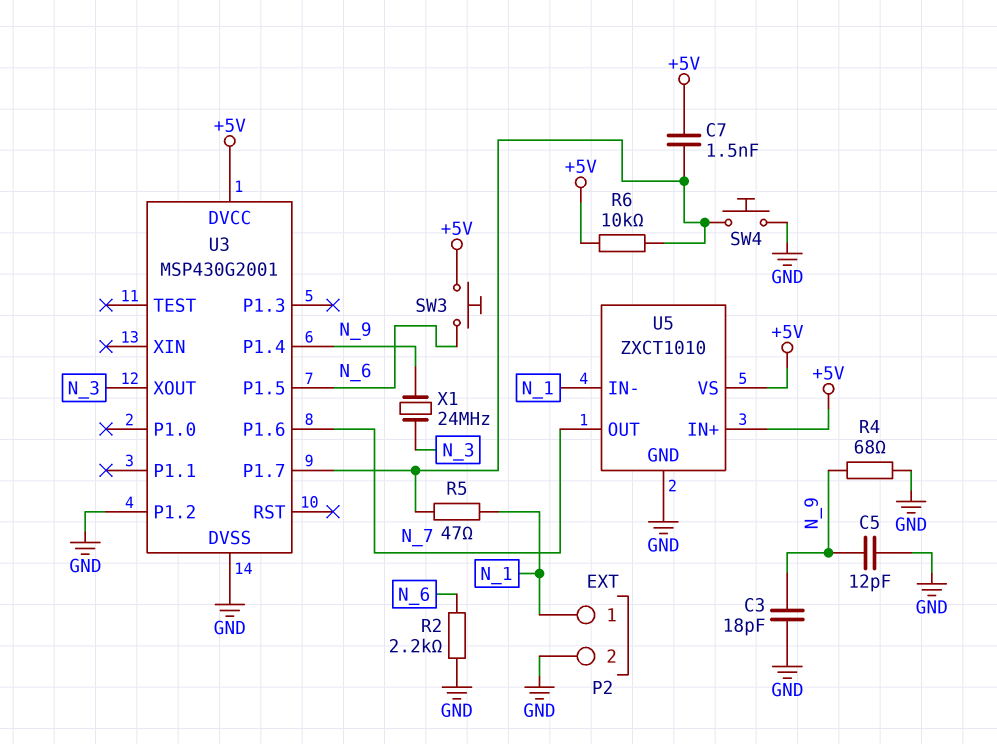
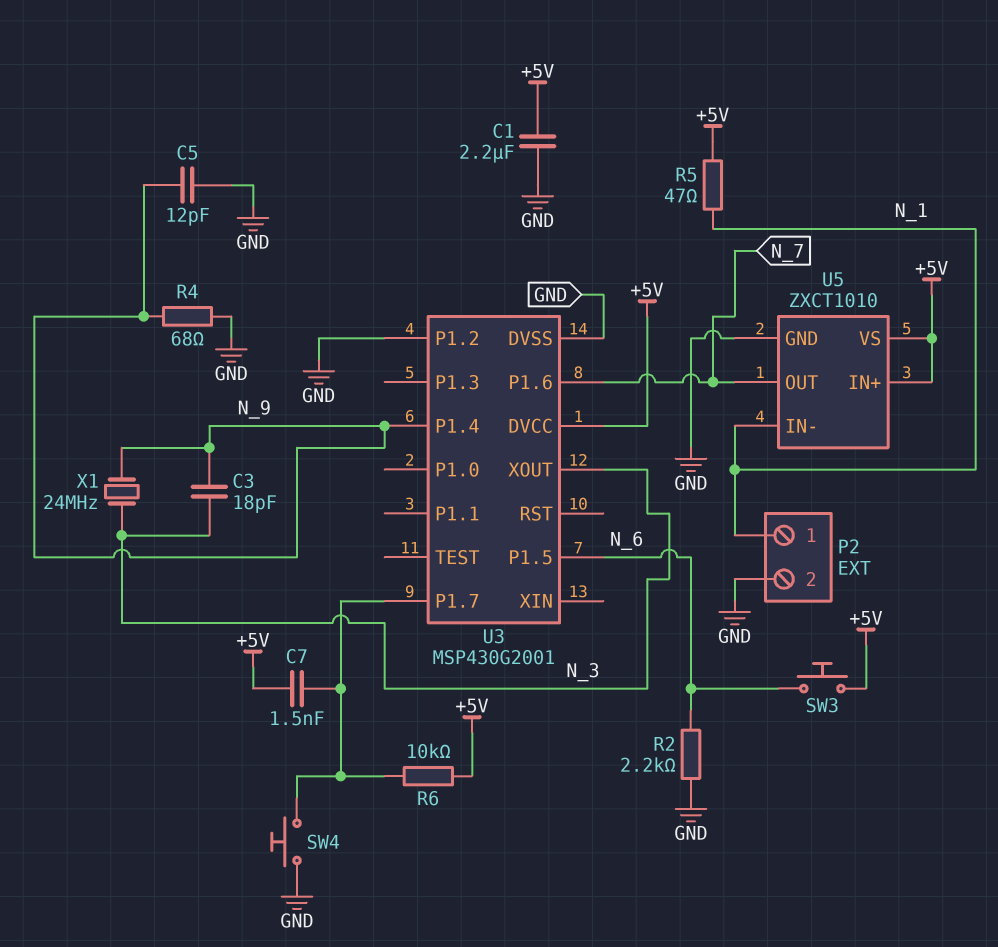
C1: none -> 2.2uF (+5V, GND)
C3: 18pF (GND, N_9) -> 18pF (N_3, N_9)
R5: 47 (N_1, U3/P1.7) -> 47 (+5V, N_1)

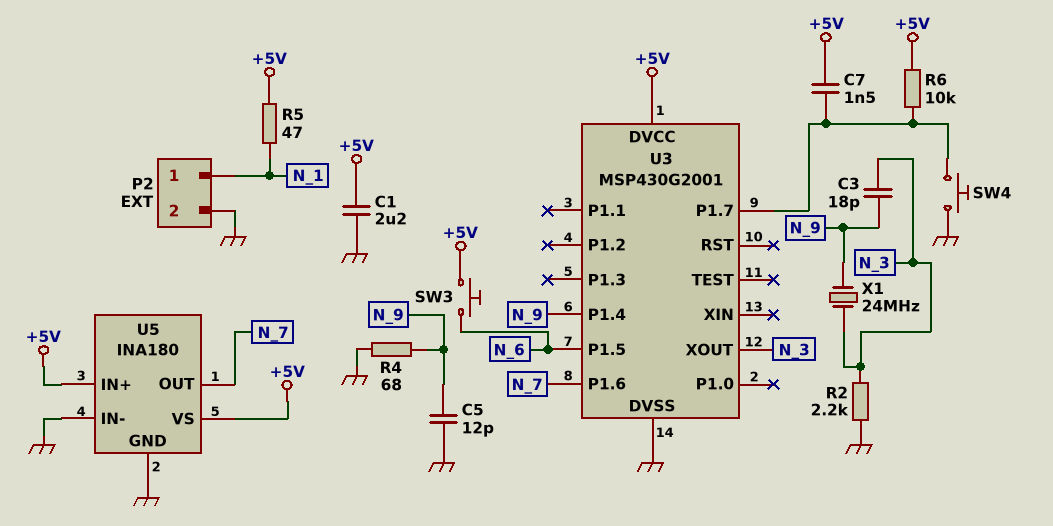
R2: 2.2k (GND, N_6) -> 2.2k (GND, N_3)
U3 pin P1.2: GND -> none
U5: ZXCT1010 -> INA180
U5 pin IN-: N_1 -> GND

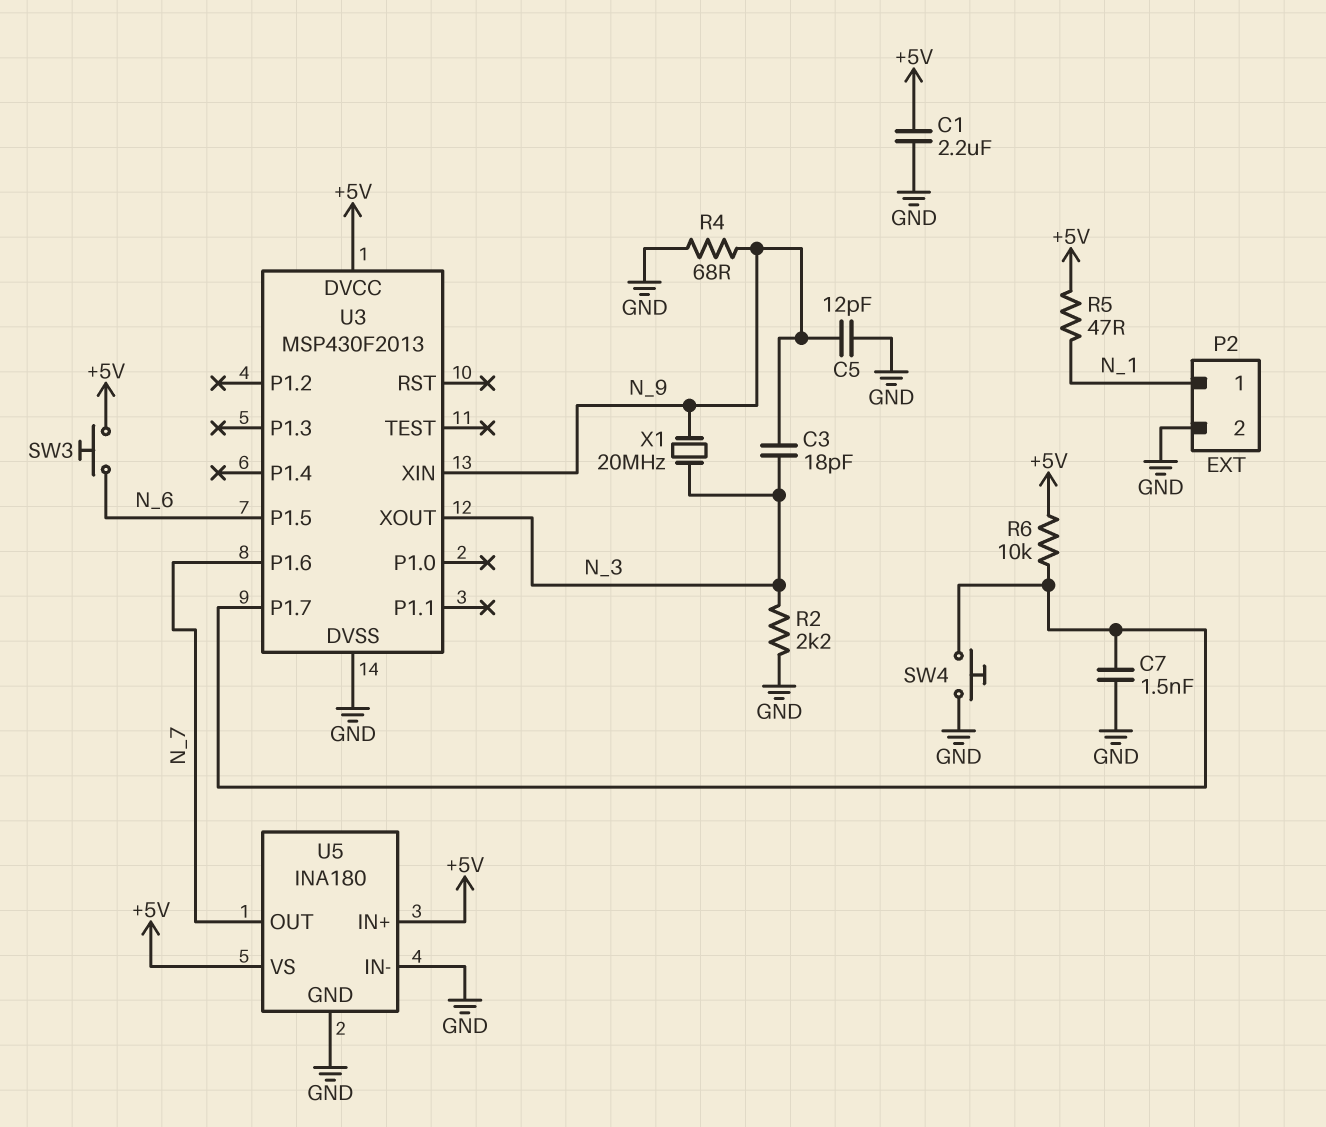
C7: 1.5nF (+5V, U3/P1.7) -> 1.5nF (GND, U3/P1.7)
U3: MSP430G2001 -> MSP430F2013
U3 pin P1.4: N_9 -> none
U3 pin XIN: none -> N_9
X1: 24MHz (N_3, N_9) -> 20MHz (N_3, N_9)

